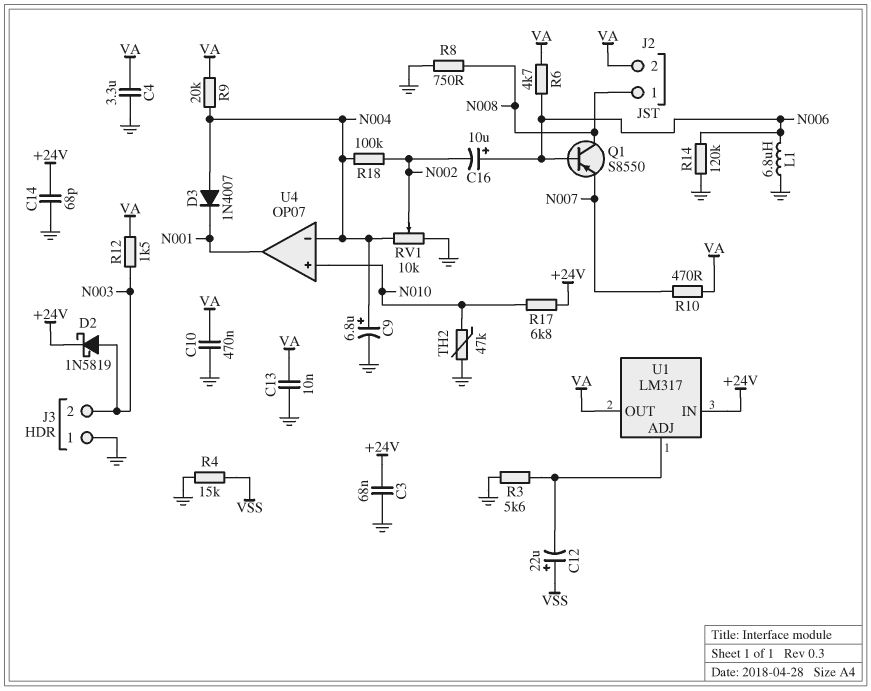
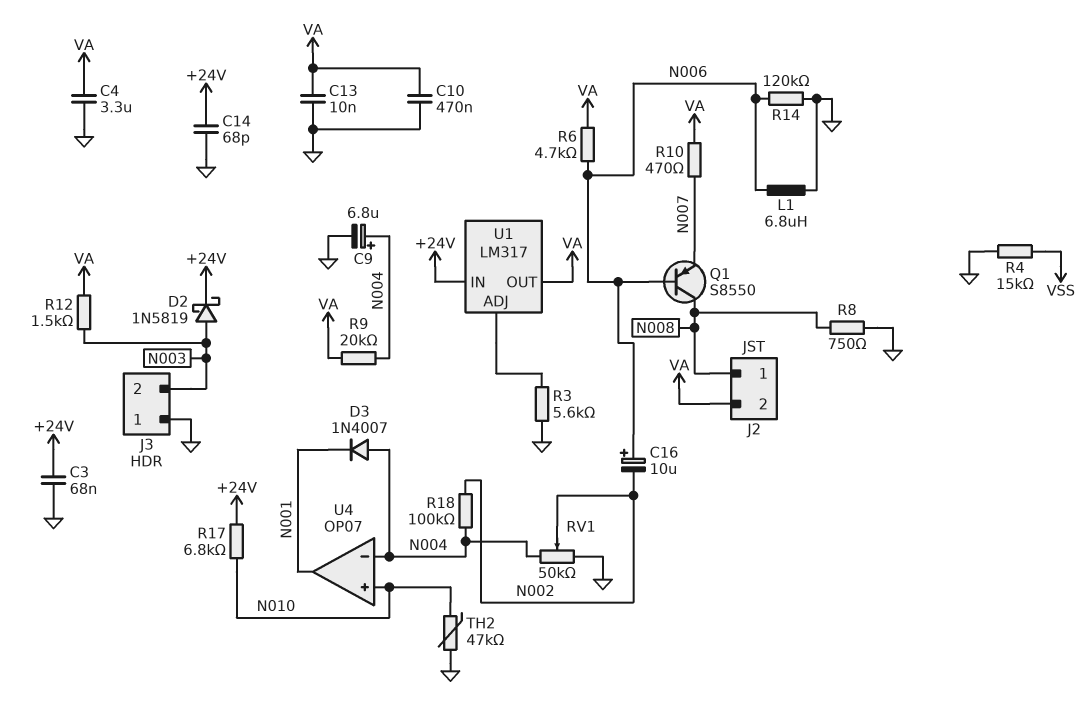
C12: 22uF (plus VSS, minus U1/ADJ) -> none
RV1: 10k (GND, N004, wiper N002) -> 50k (GND, N004, wiper N002)

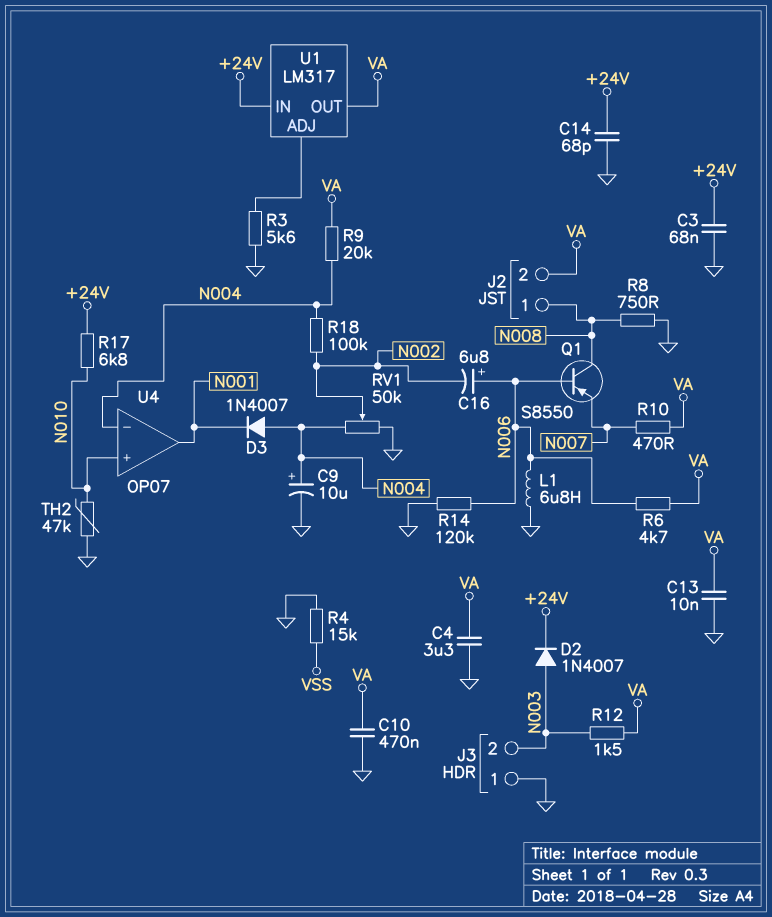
C9: 6.8uF (plus N004, minus GND) -> 10uF (plus N004, minus GND)
C16: 10uF (plus N006, minus N002) -> 6.8uF (plus N006, minus N002)
D2: schottky 1N5819 (A N003, K +24V) -> diode 1N4007 (A N003, K +24V)

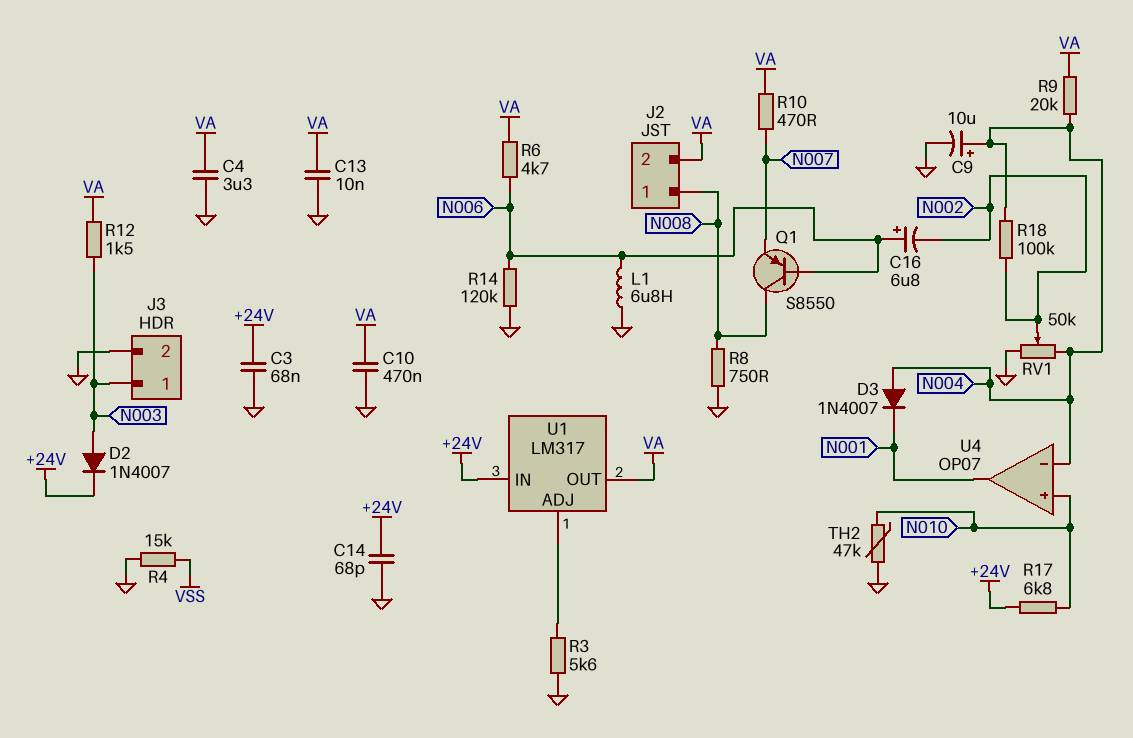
J3 pin 1: GND -> N003
J3 pin 2: N003 -> GND

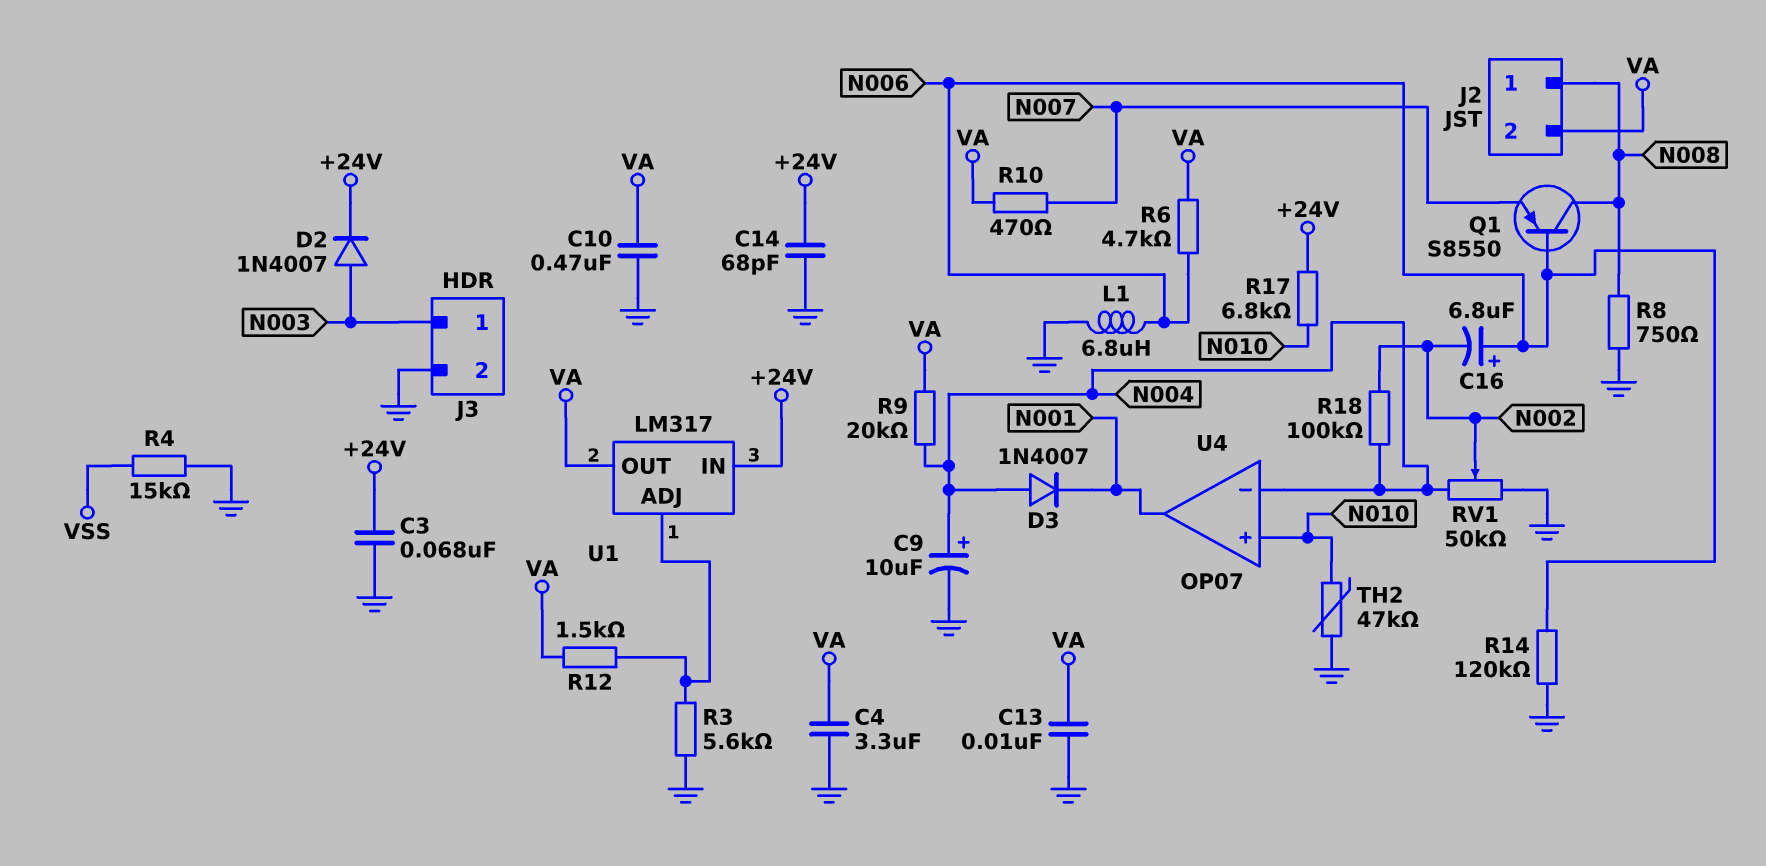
R12: 1.5k (N003, VA) -> 1.5k (U1/ADJ, VA)

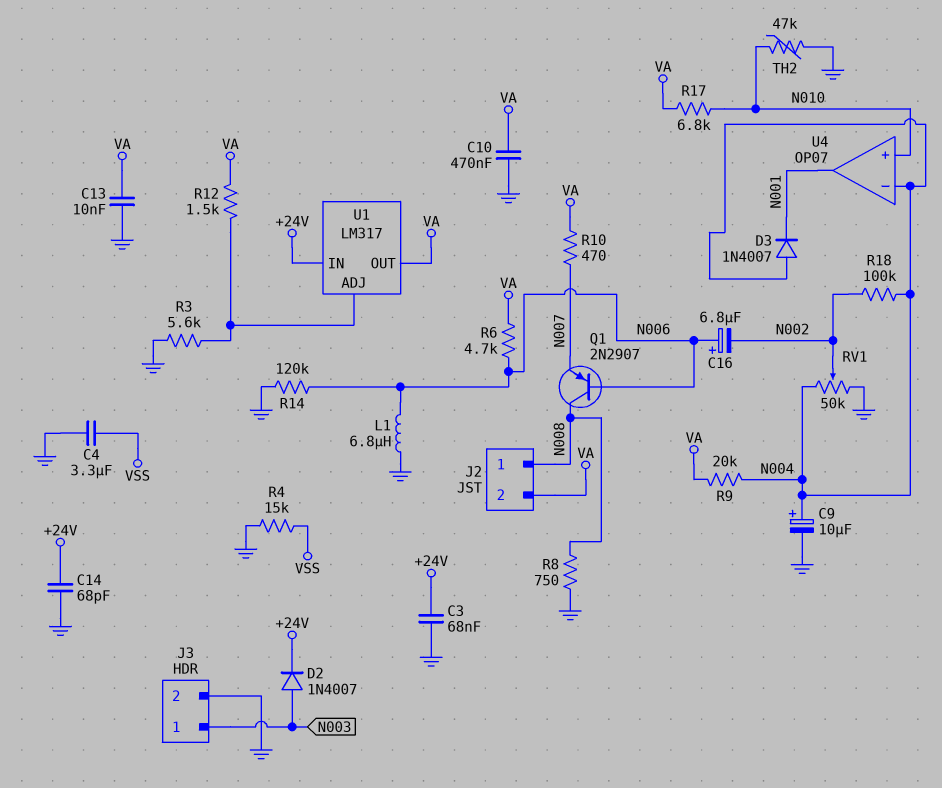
C4: 3.3uF (GND, VA) -> 3.3uF (GND, VSS)
Q1: PNP S8550 (B N006, C N008, E N007) -> PNP 2N2907 (B N006, C N008, E N007)
R17: 6.8k (+24V, N010) -> 6.8k (N010, VA)

